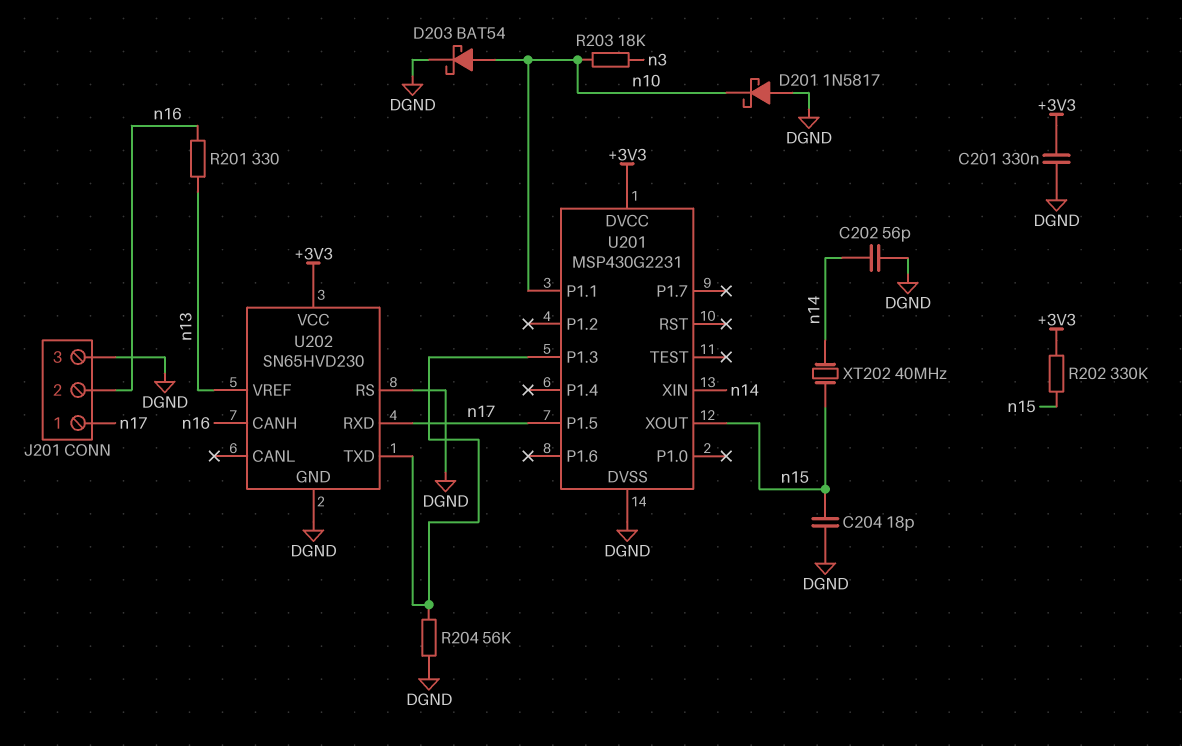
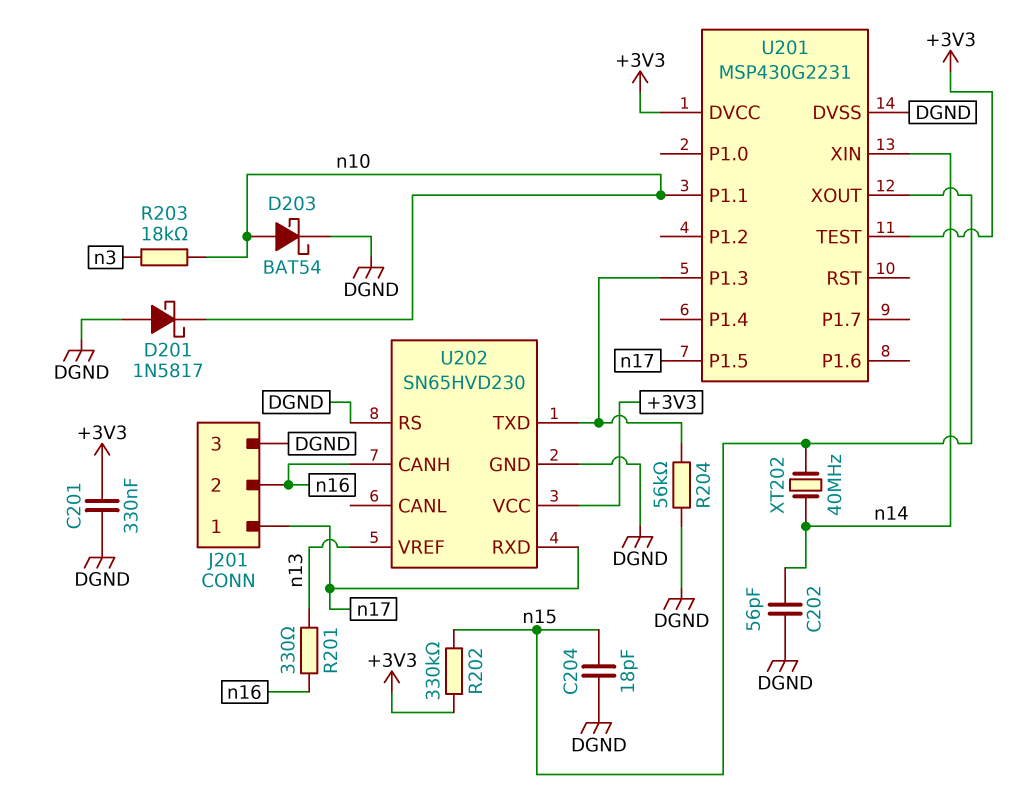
U201 pin TEST: none -> +3V3

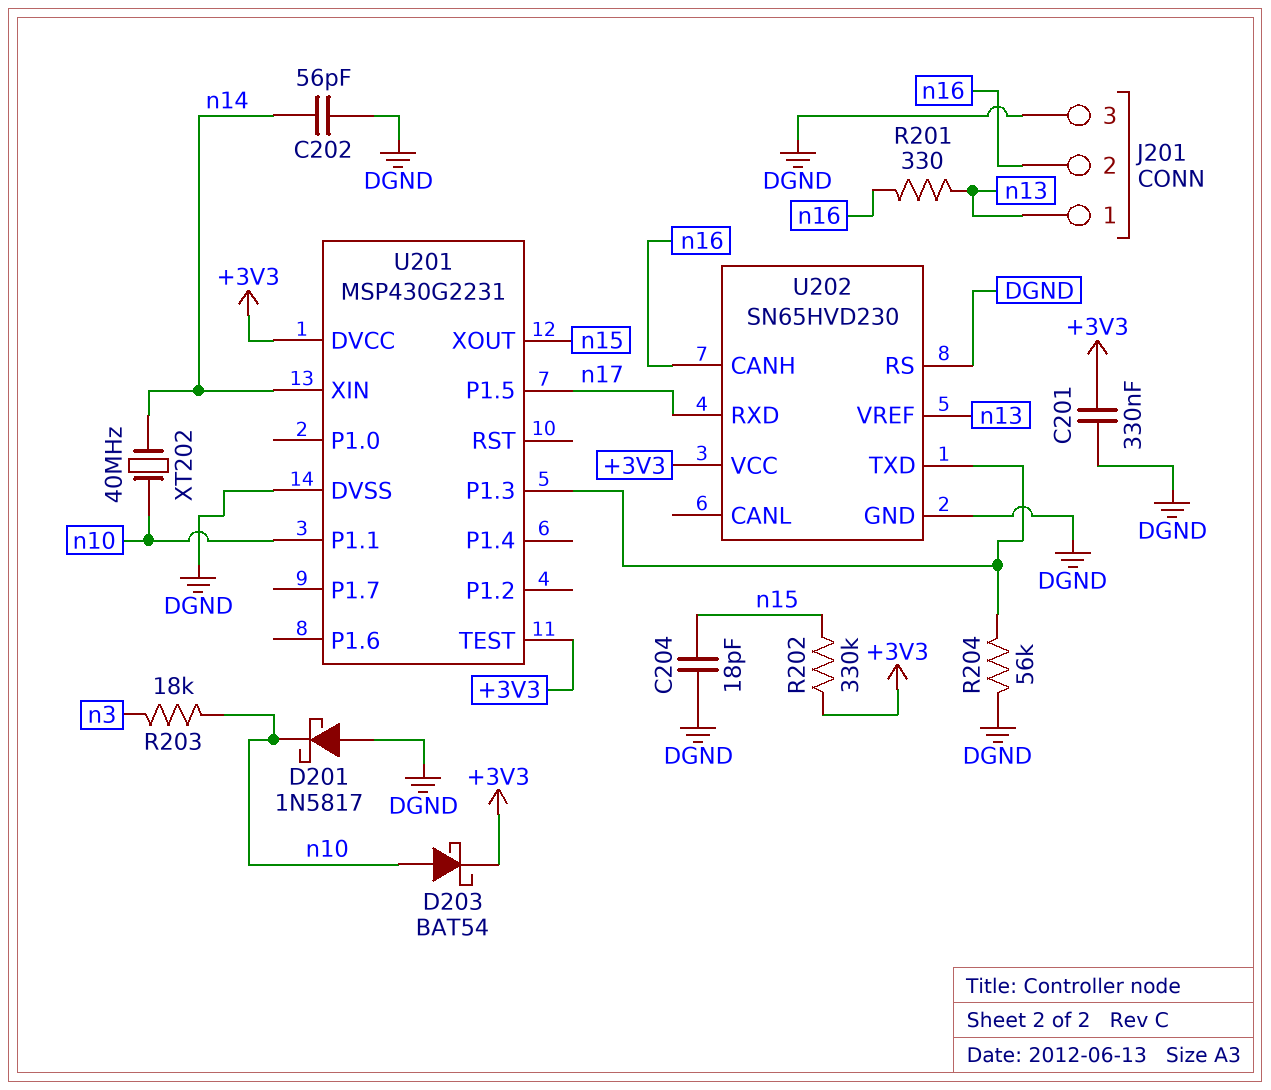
D203: schottky BAT54 (A n10, K DGND) -> schottky BAT54 (A n10, K +3V3)
J201 pin 1: n17 -> n13
XT202: 40MHz (n14, n15) -> 40MHz (n10, n14)

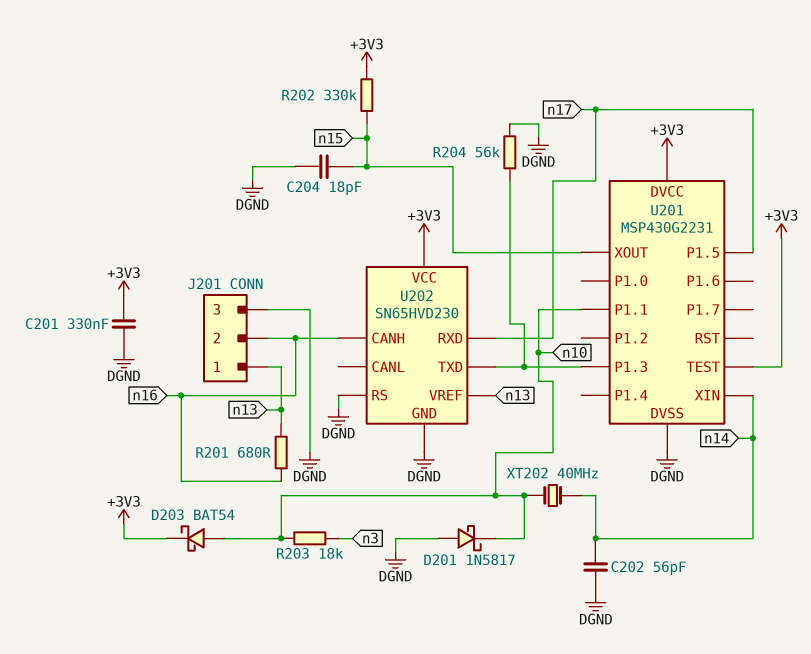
R201: 330 (n13, n16) -> 680 (n13, n16)

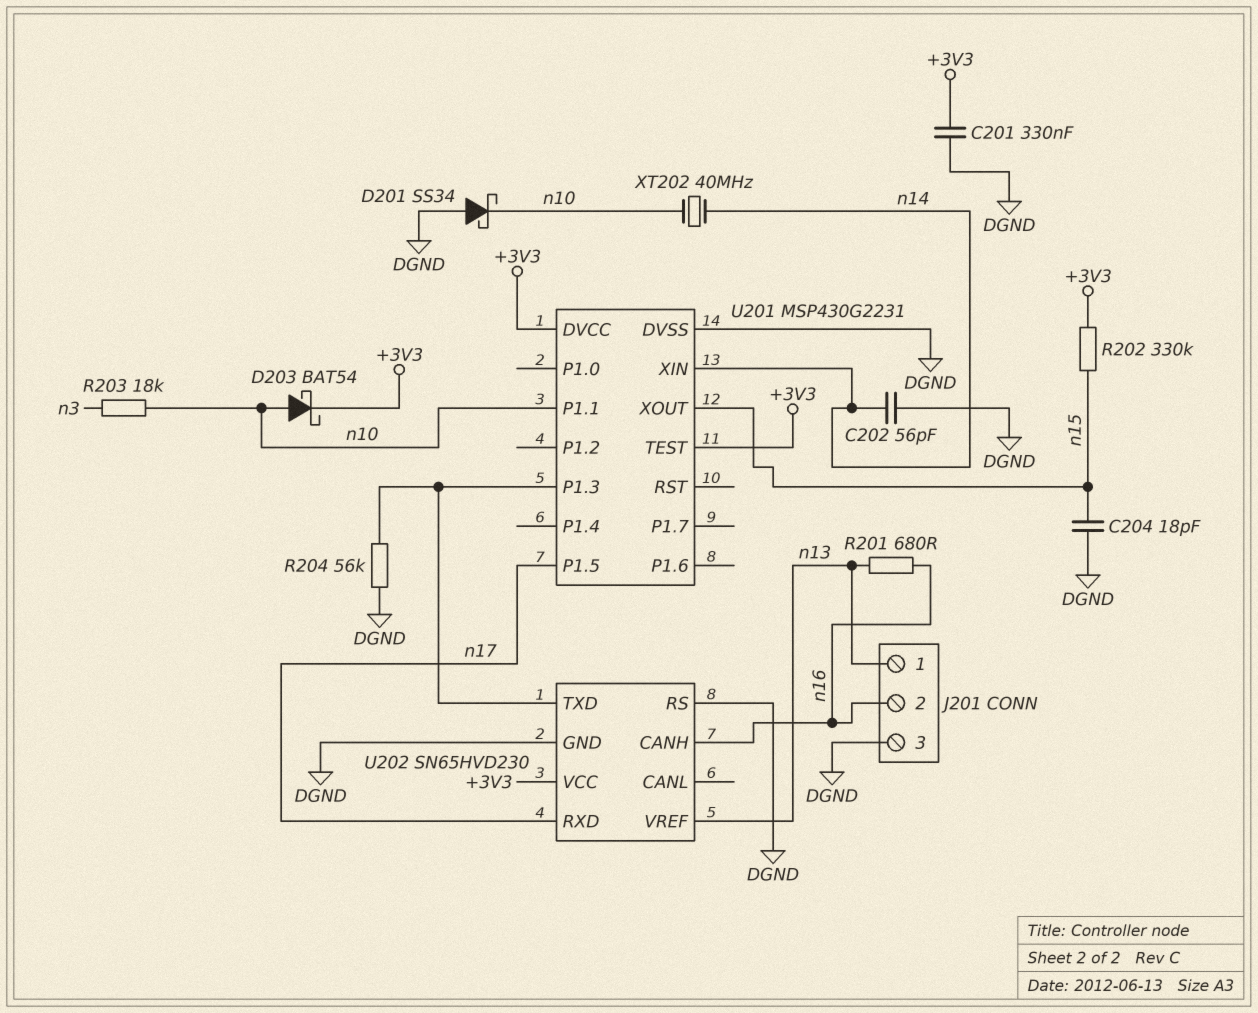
D201: schottky 1N5817 (A DGND, K n10) -> schottky SS34 (A DGND, K n10)

